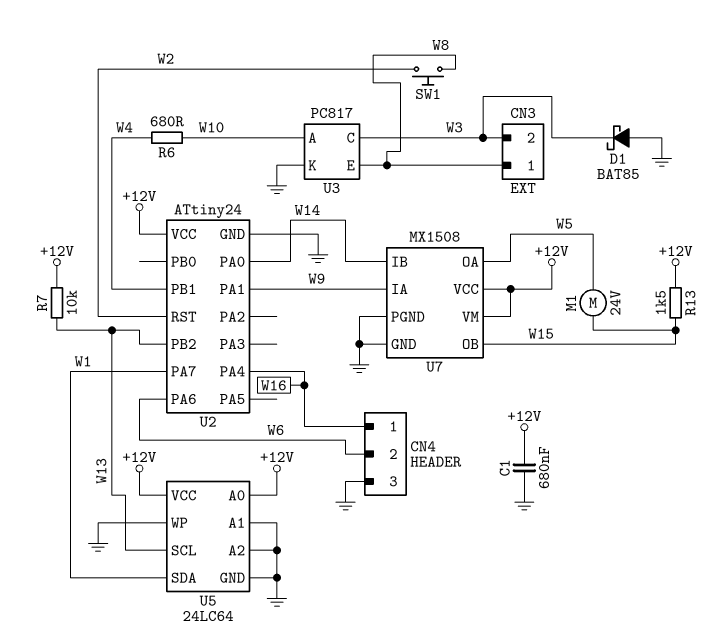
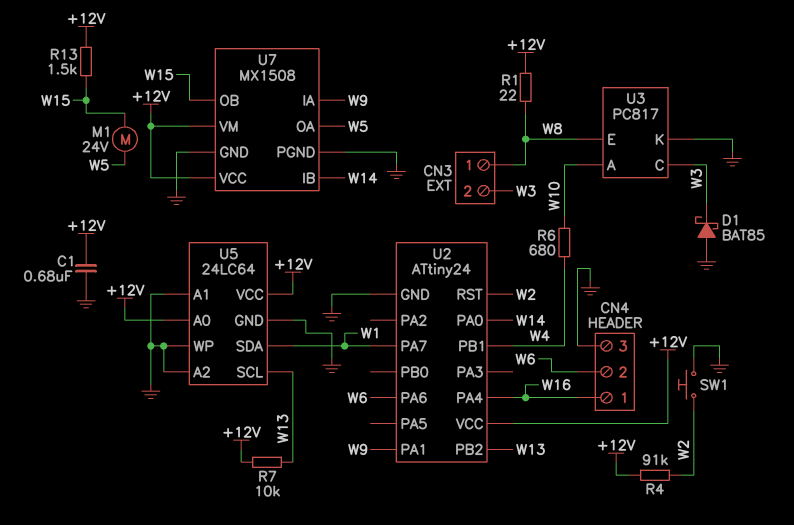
R1: none -> 22 (+12V, W8)
R4: none -> 91k (+12V, W2)
SW1: button (W2, W8) -> button (GND, W2)

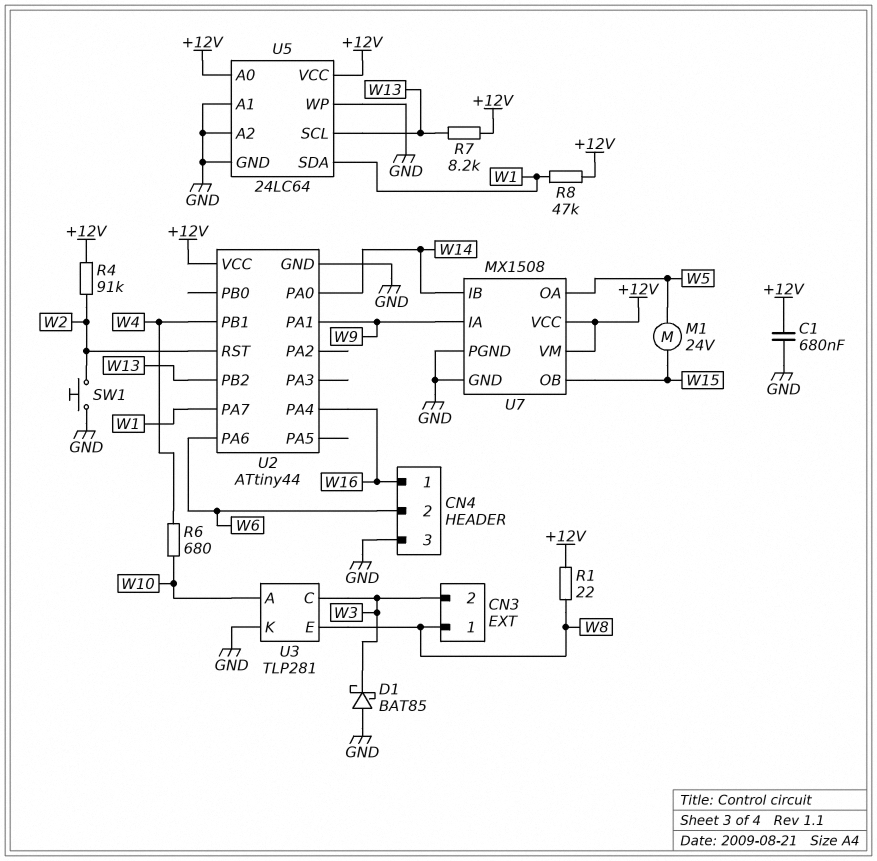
R7: 10k (+12V, W13) -> 8.2k (+12V, W13)
R8: none -> 47k (+12V, W1)
R13: 1.5k (+12V, W15) -> none
U2: ATtiny24 -> ATtiny44
U3: PC817 -> TLP281

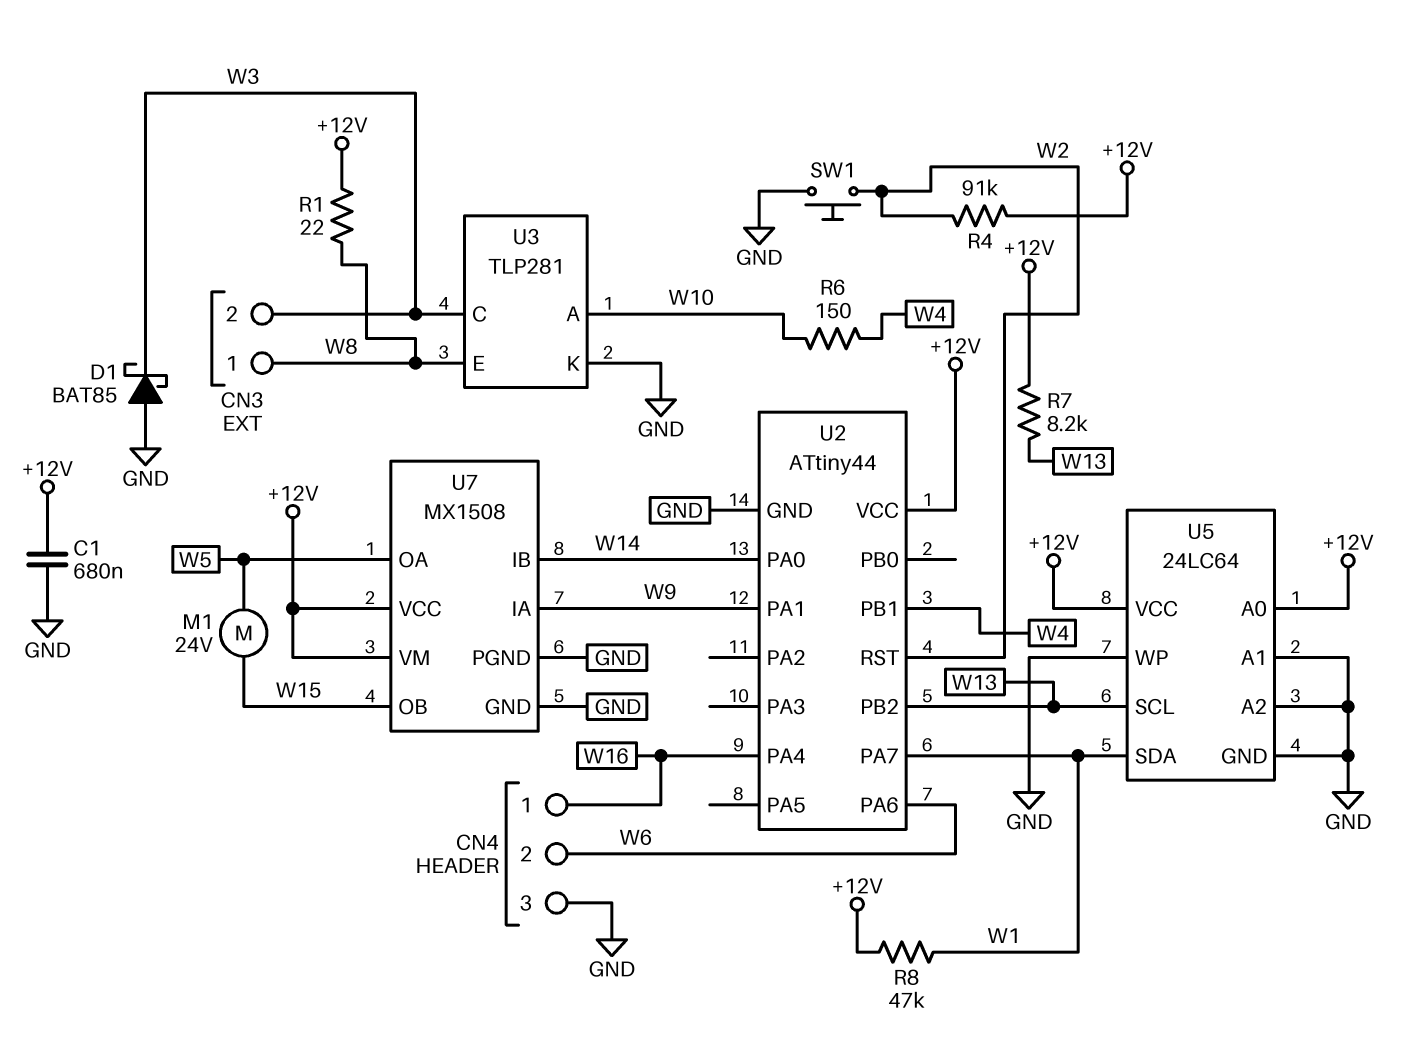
R6: 680 (W4, W10) -> 150 (W4, W10)

